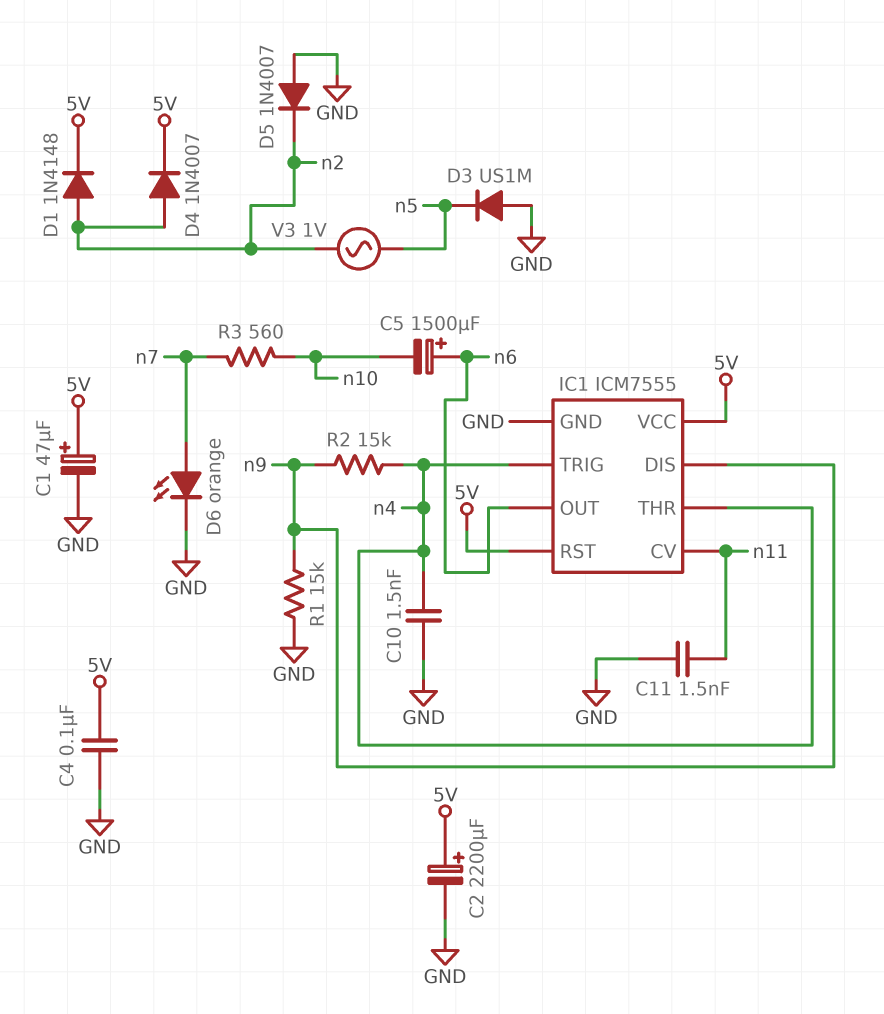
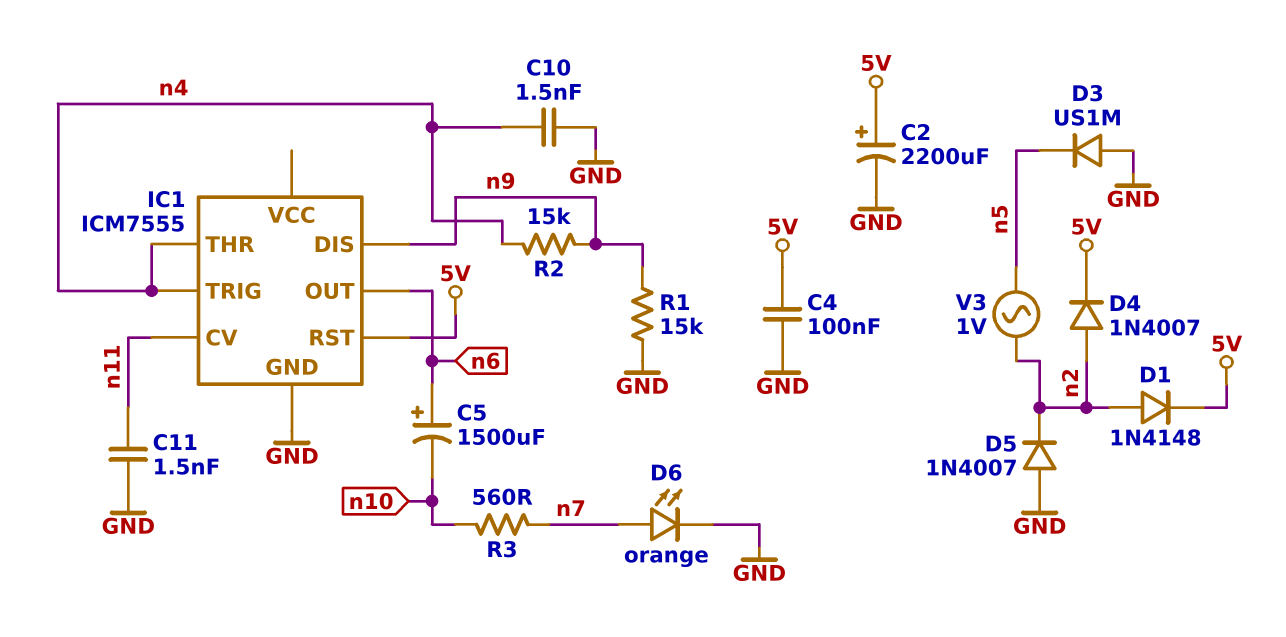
C1: 47uF (plus 5V, minus GND) -> none
IC1 pin VCC: 5V -> none

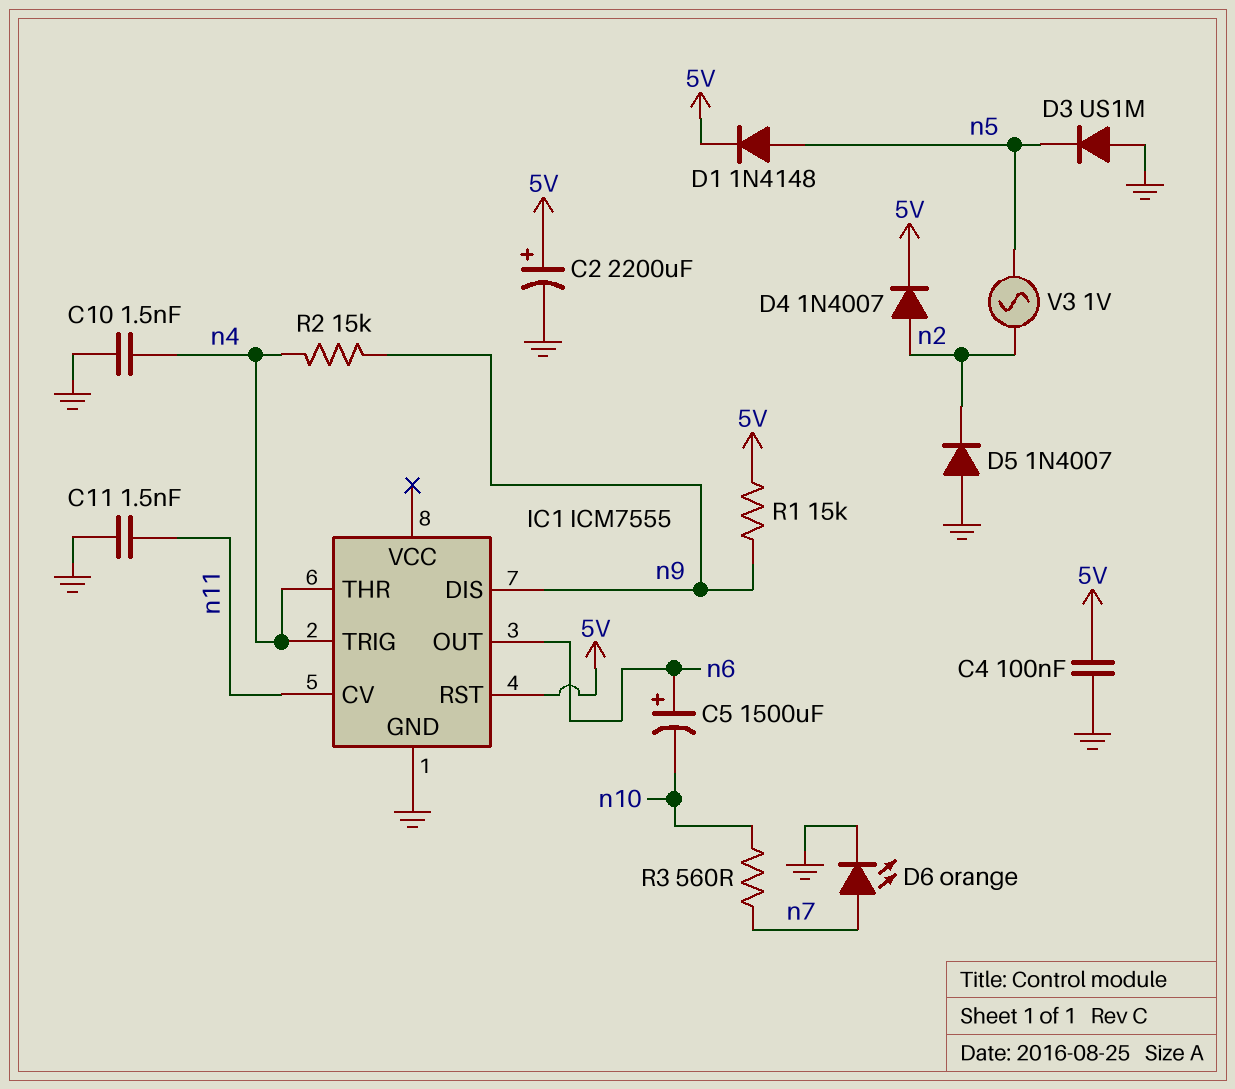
D1: diode 1N4148 (A n2, K 5V) -> diode 1N4148 (A n5, K 5V)
R1: 15k (GND, n9) -> 15k (5V, n9)

